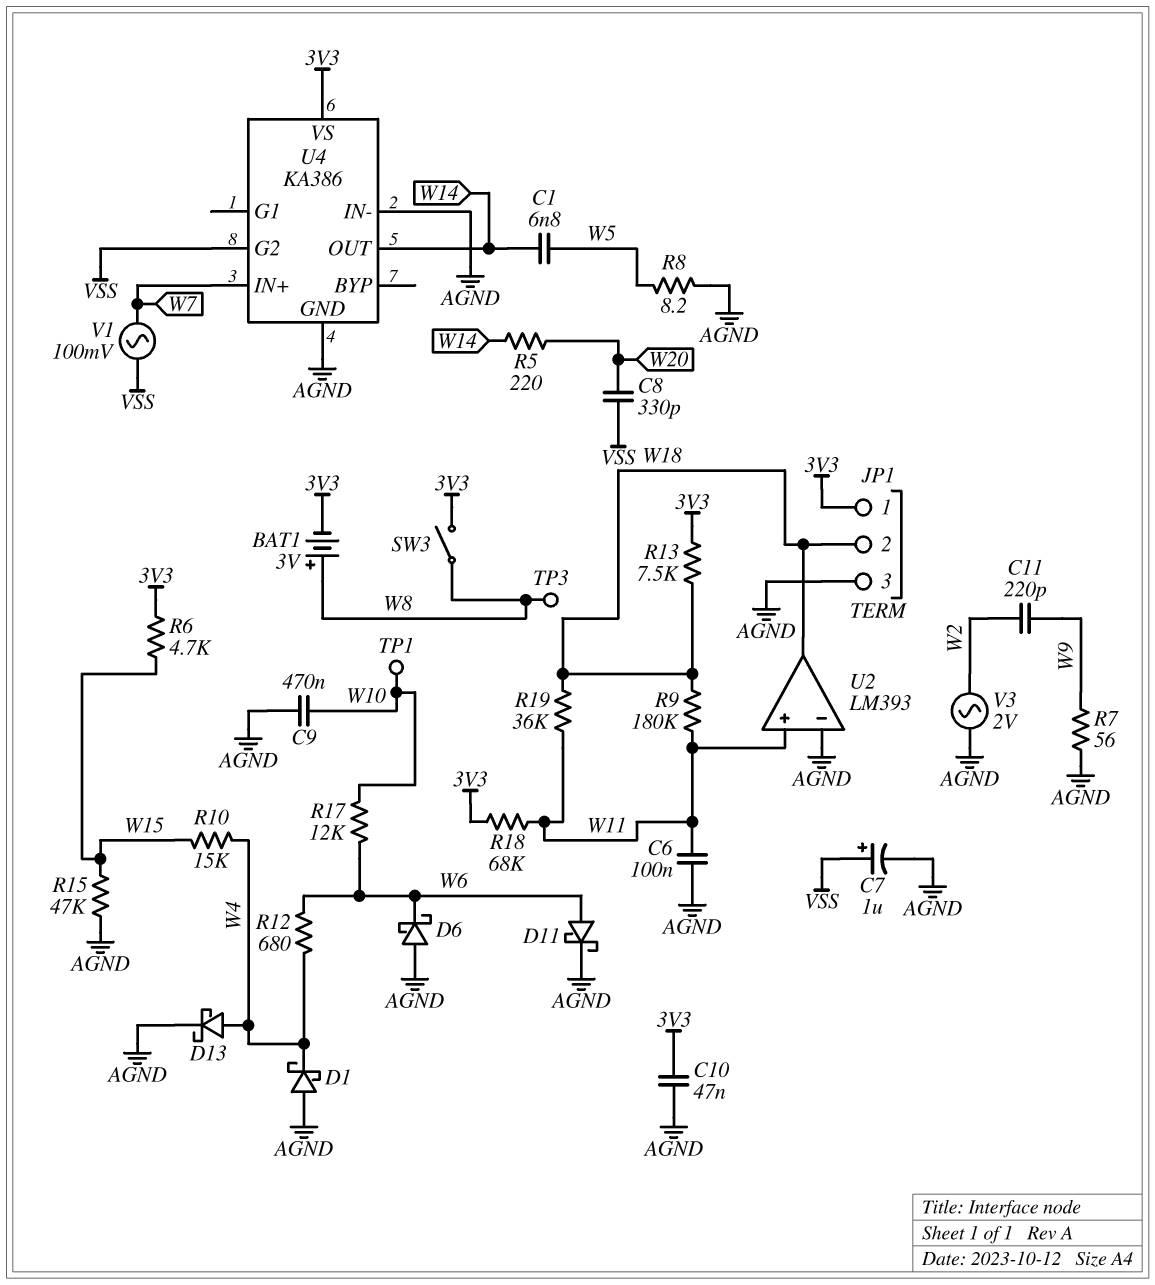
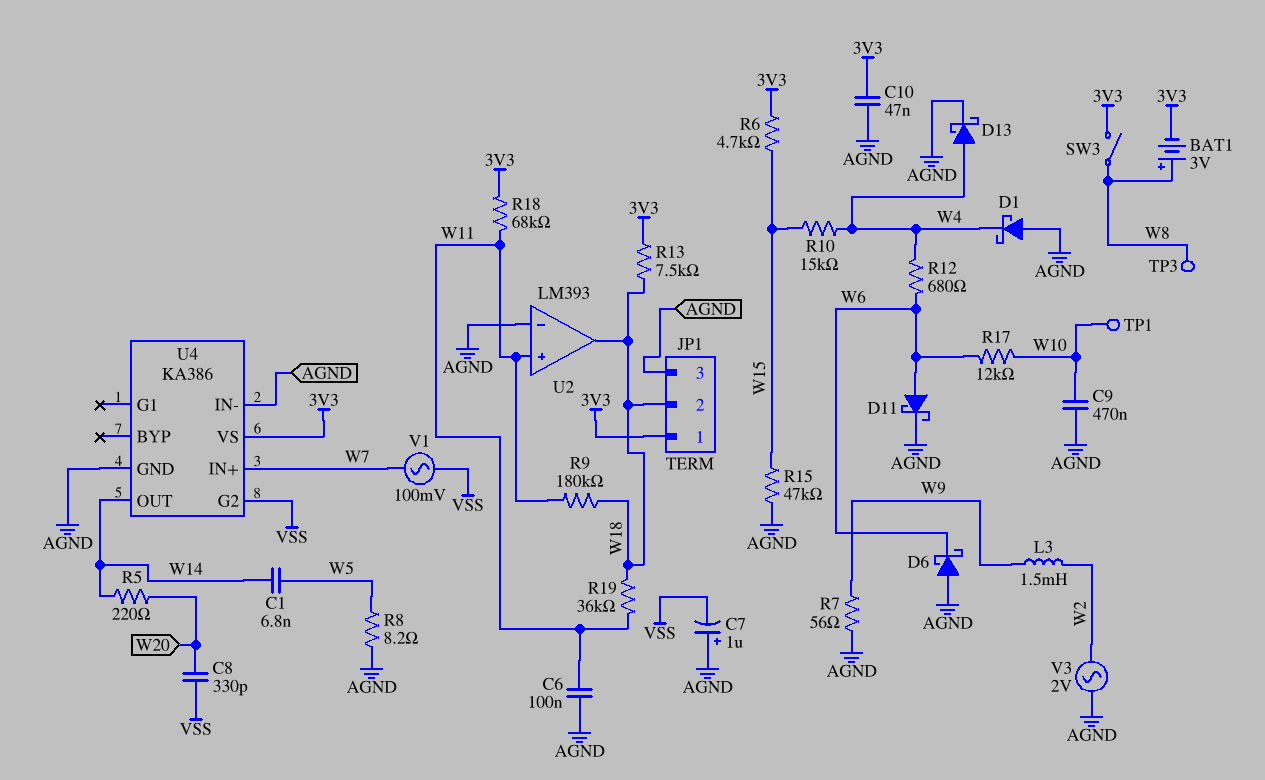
C7: 1uF (plus VSS, minus AGND) -> 1uF (plus AGND, minus VSS)
C11: 220pF (W2, W9) -> none
L3: none -> 1.5mH (W2, W9)

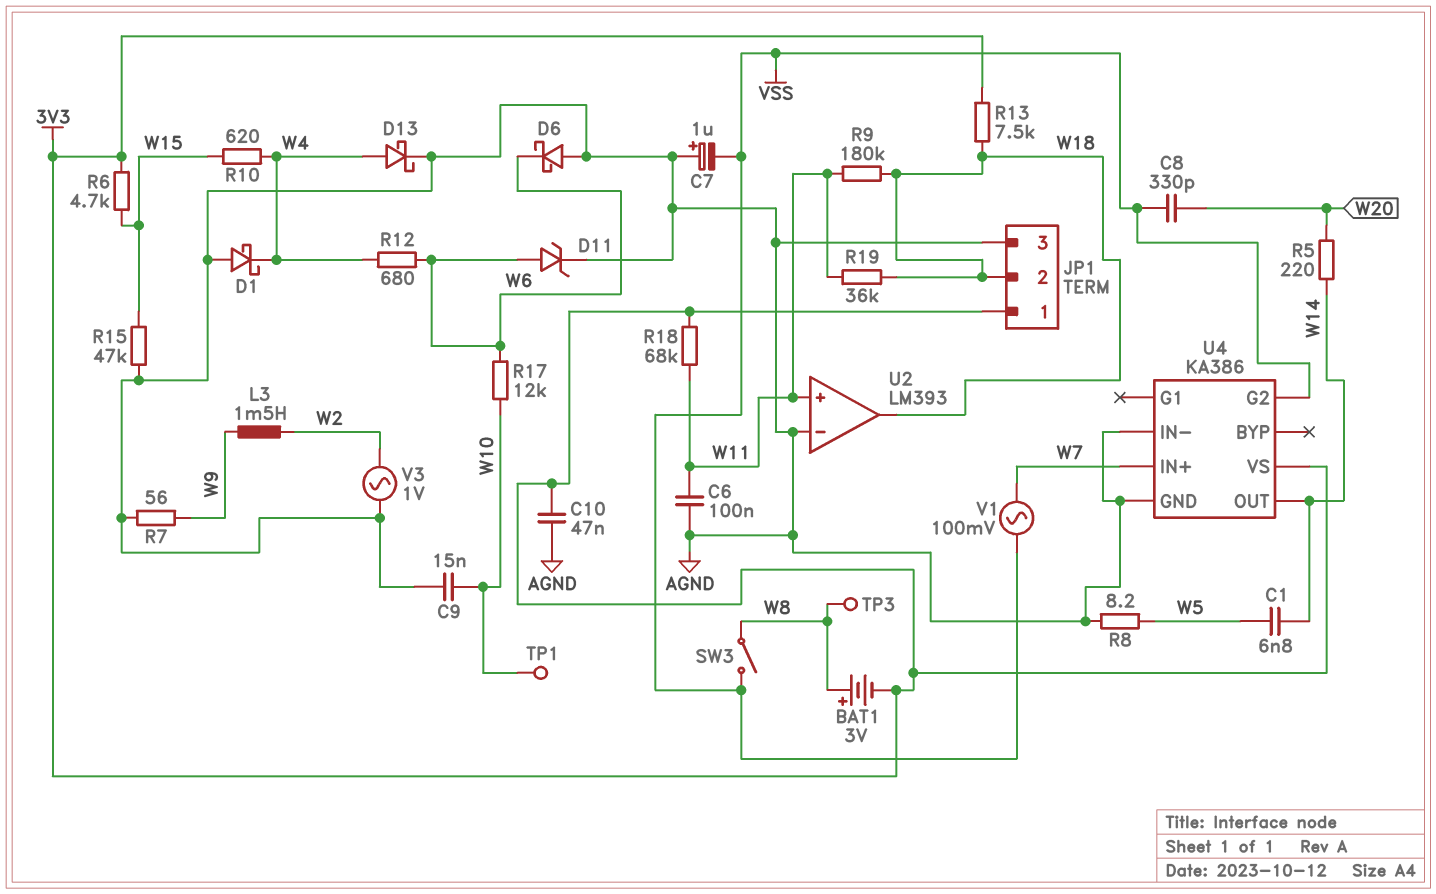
C9: 470nF (AGND, W10) -> 15nF (AGND, W10)
D11: schottky (A W6, K AGND) -> zener (A W6, K AGND)
R10: 15k (W4, W15) -> 620 (W4, W15)
SW3: switch (3V3, W8) -> switch (VSS, W8)
V3: AC 2V (AGND, W2) -> AC 1V (AGND, W2)

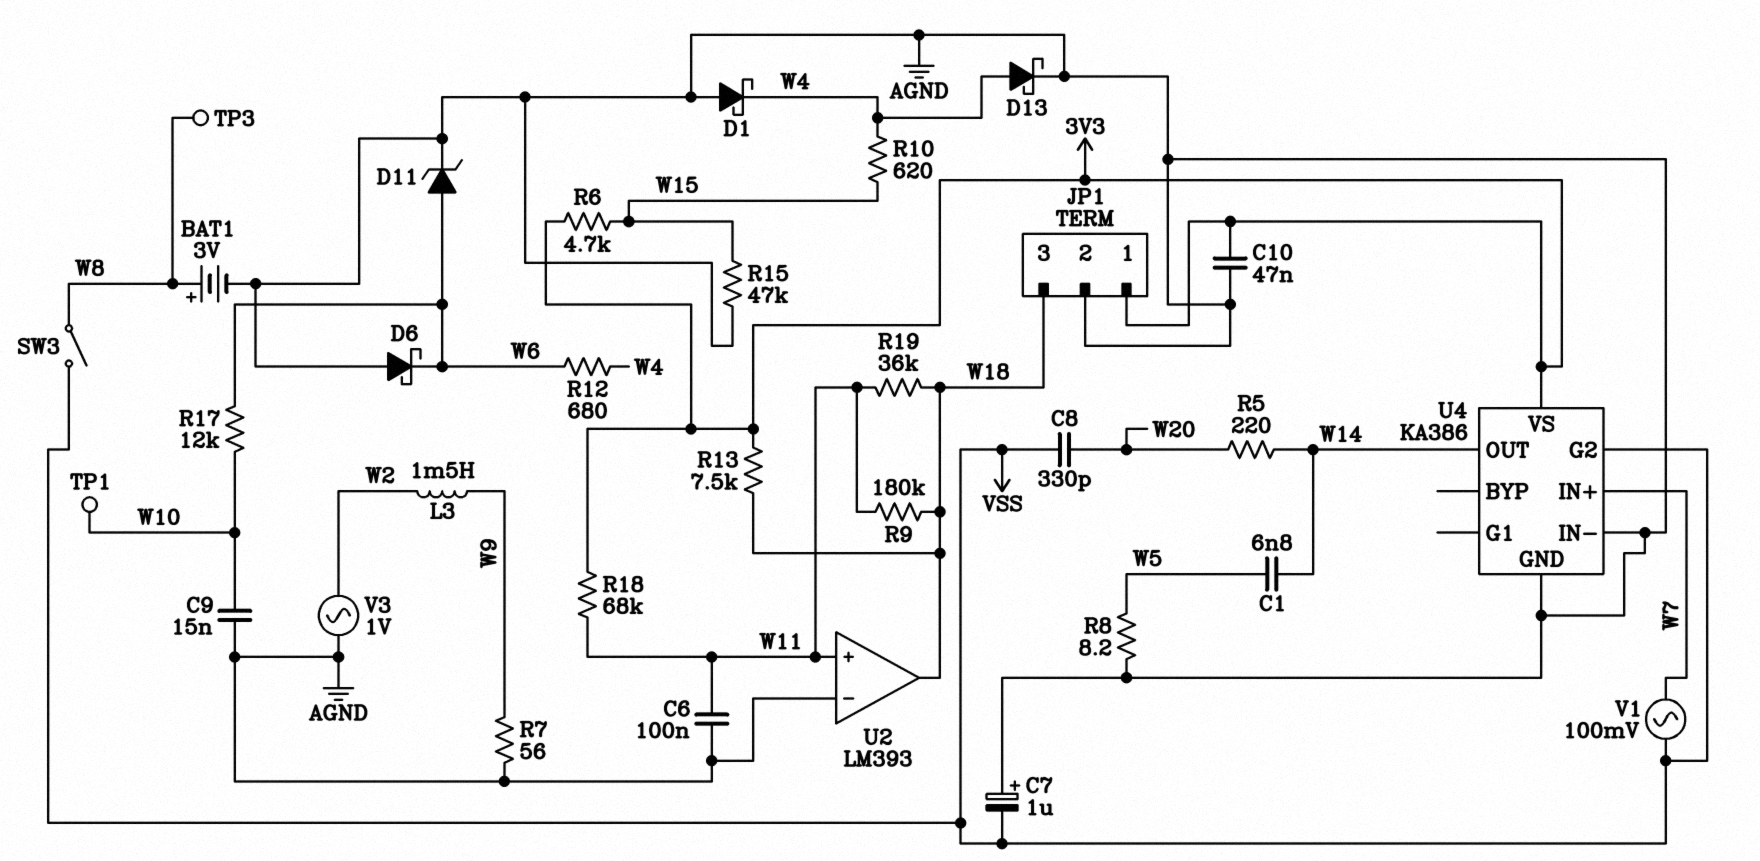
BAT1: 3V (plus W8, minus 3V3) -> 3V (plus W8, minus AGND)
JP1 pin 2: W18 -> AGND
JP1 pin 3: AGND -> W18

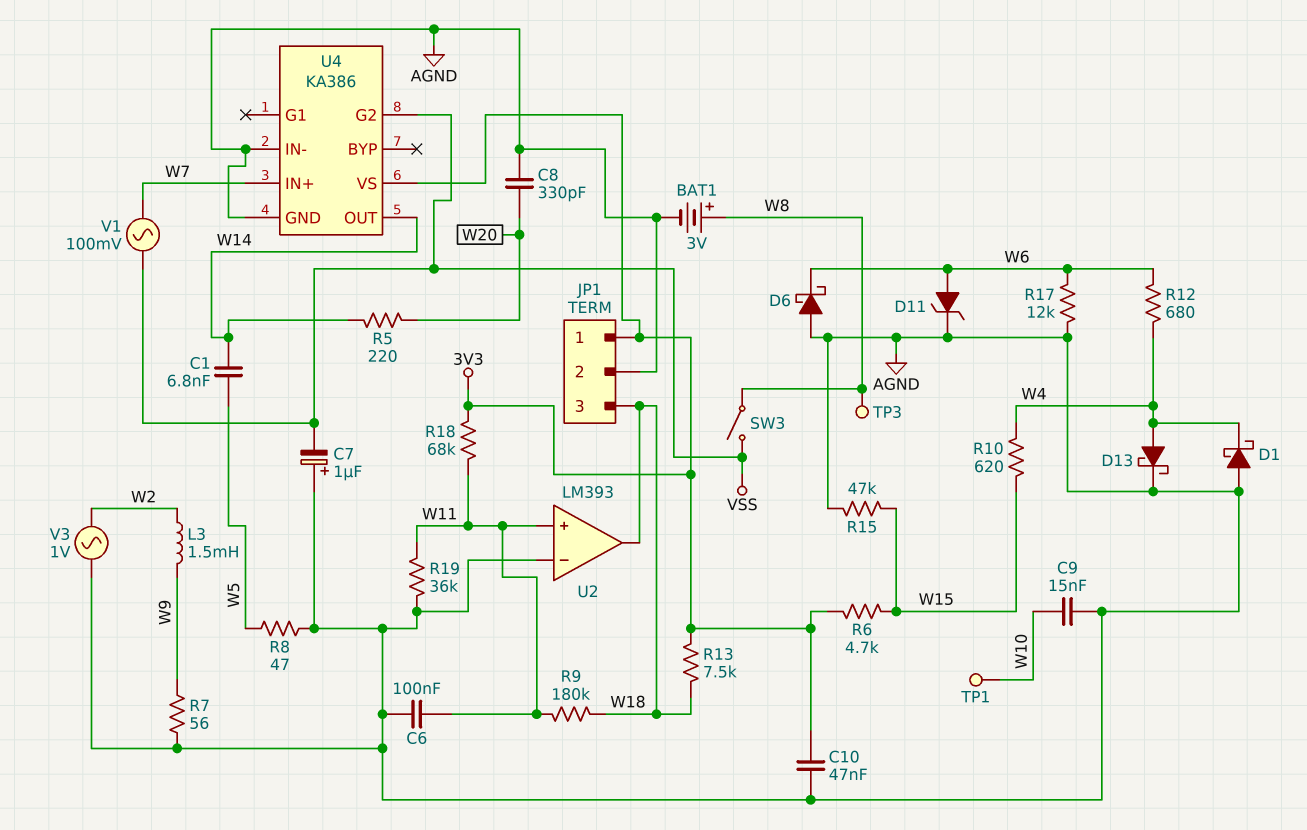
C8: 330pF (VSS, W20) -> 330pF (AGND, W20)
R8: 8.2 (AGND, W5) -> 47 (AGND, W5)
R17: 12k (W6, W10) -> 12k (AGND, W6)
R19: 36k (W11, W18) -> 36k (AGND, W11)

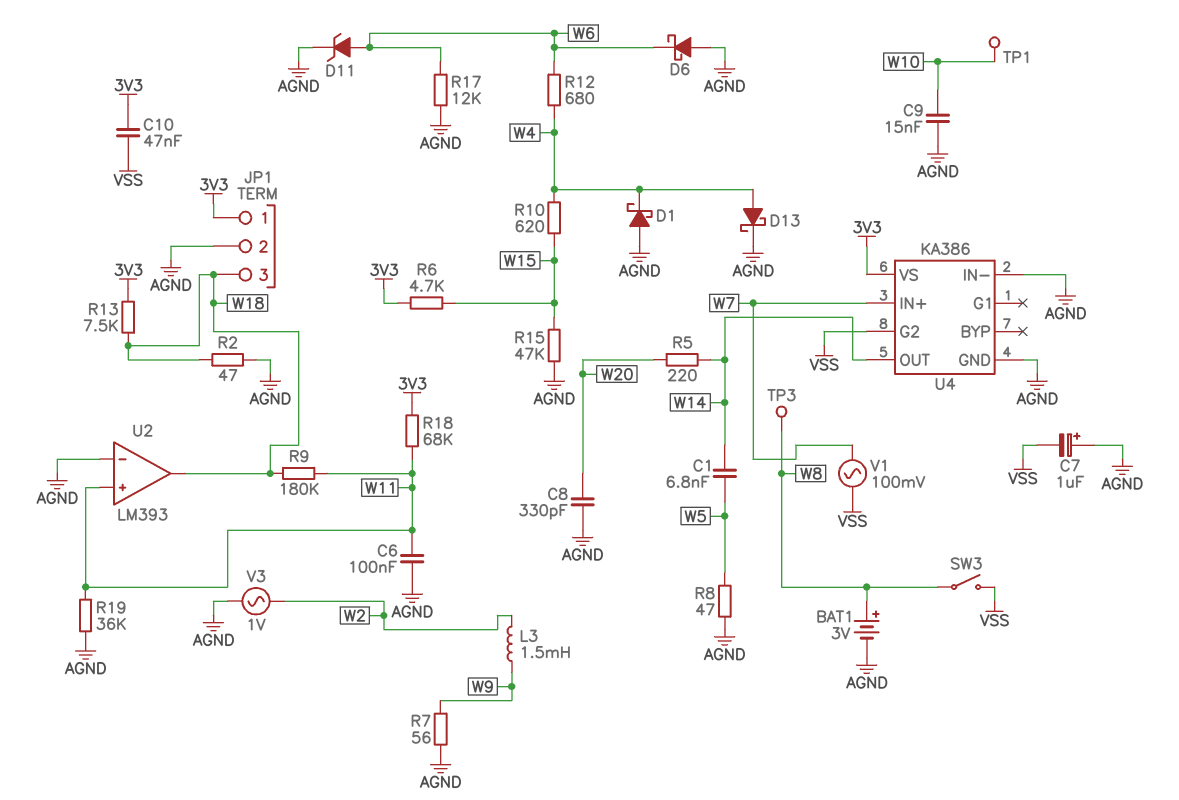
C10: 47nF (3V3, AGND) -> 47nF (3V3, VSS)
R2: none -> 47 (AGND, W18)

